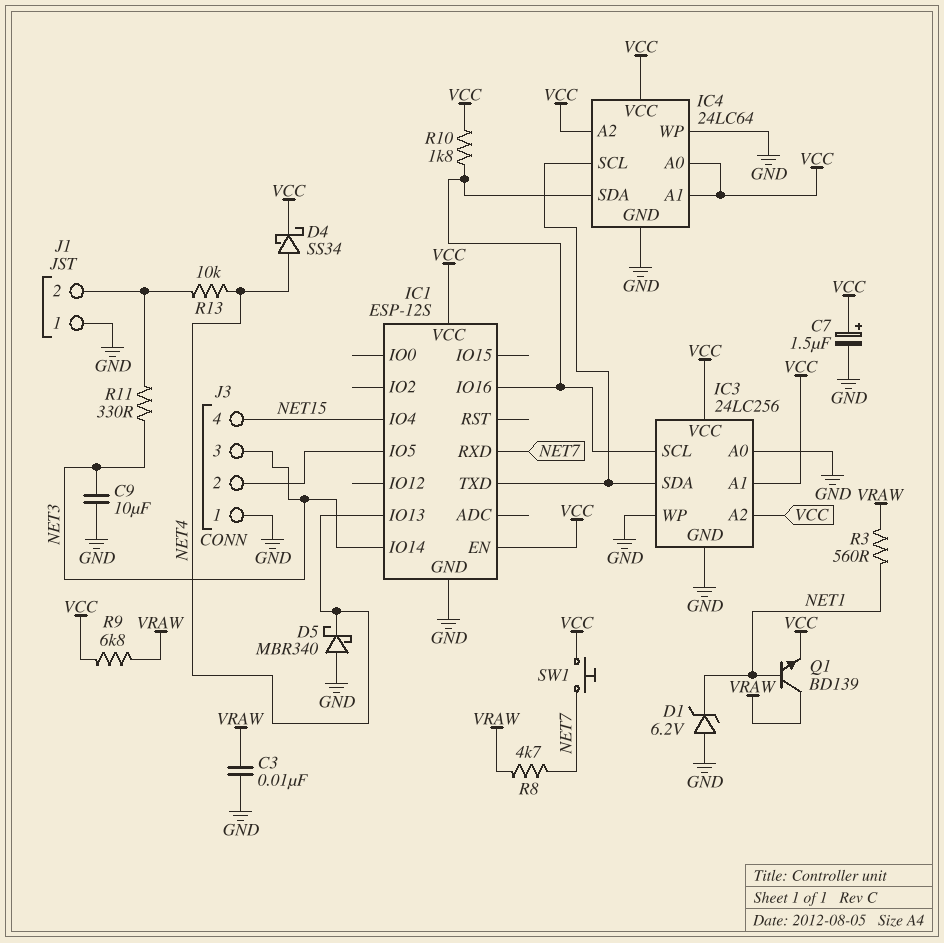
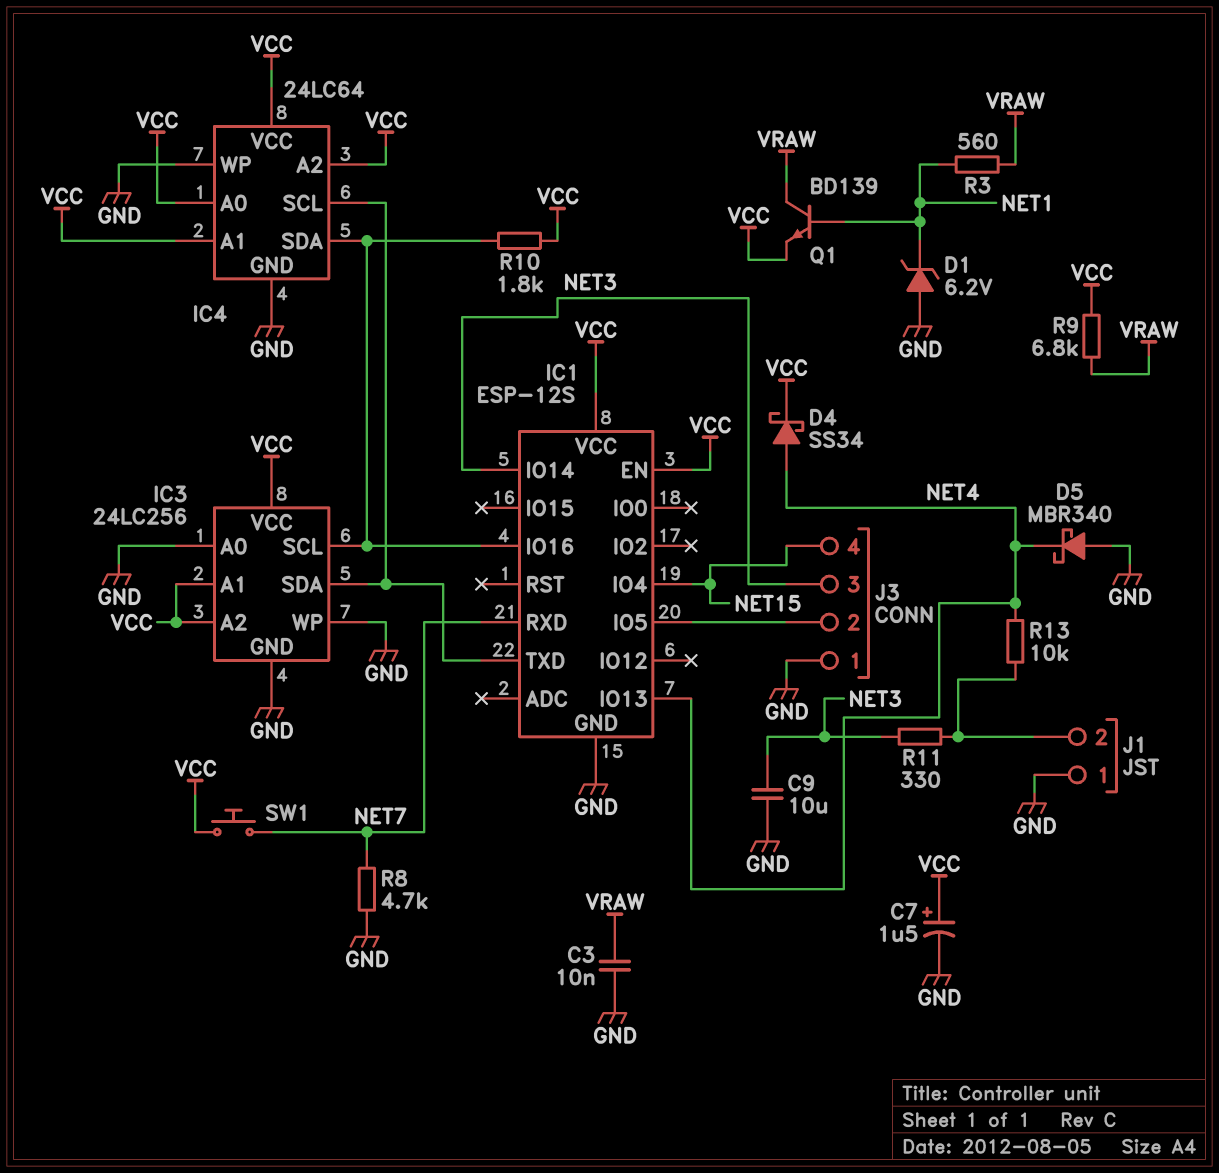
R8: 4.7k (NET7, VRAW) -> 4.7k (GND, NET7)

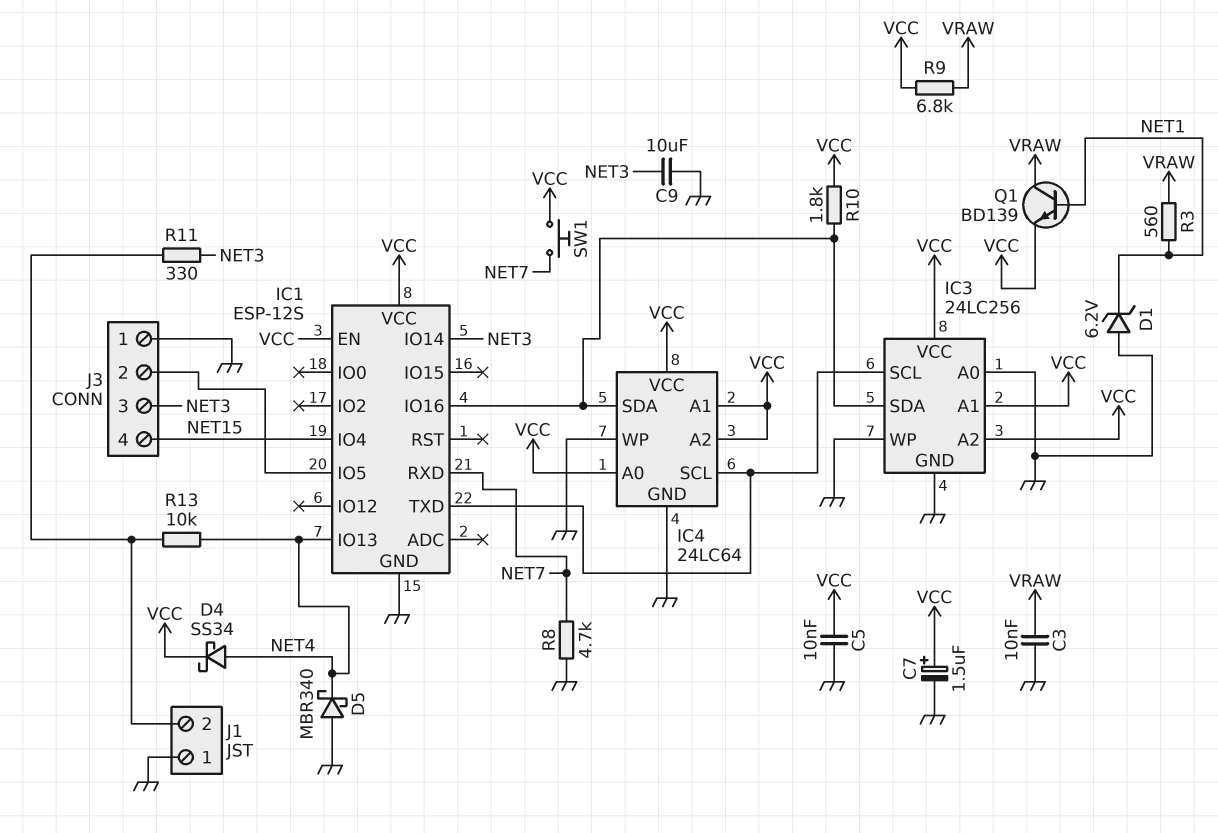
C5: none -> 10nF (GND, VCC)
IC3 pin SCL: IC1/IO16 -> IC1/TXD
IC3 pin SDA: IC1/TXD -> IC1/IO16

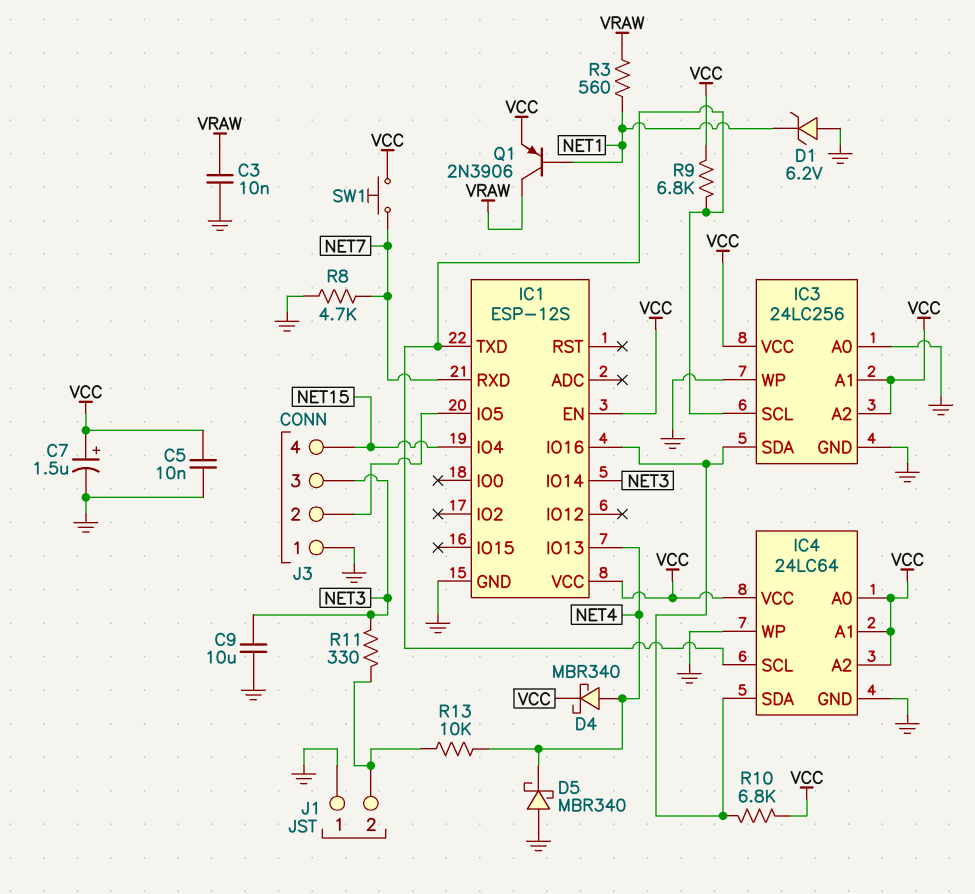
D4: schottky SS34 (A NET4, K VCC) -> schottky MBR340 (A NET4, K VCC)
Q1: NPN BD139 (B NET1, C VRAW, E VCC) -> PNP 2N3906 (B NET1, C VRAW, E VCC)
R9: 6.8k (VCC, VRAW) -> 6.8k (IC1/TXD, VCC)
R10: 1.8k (IC1/IO16, VCC) -> 6.8k (IC1/IO16, VCC)

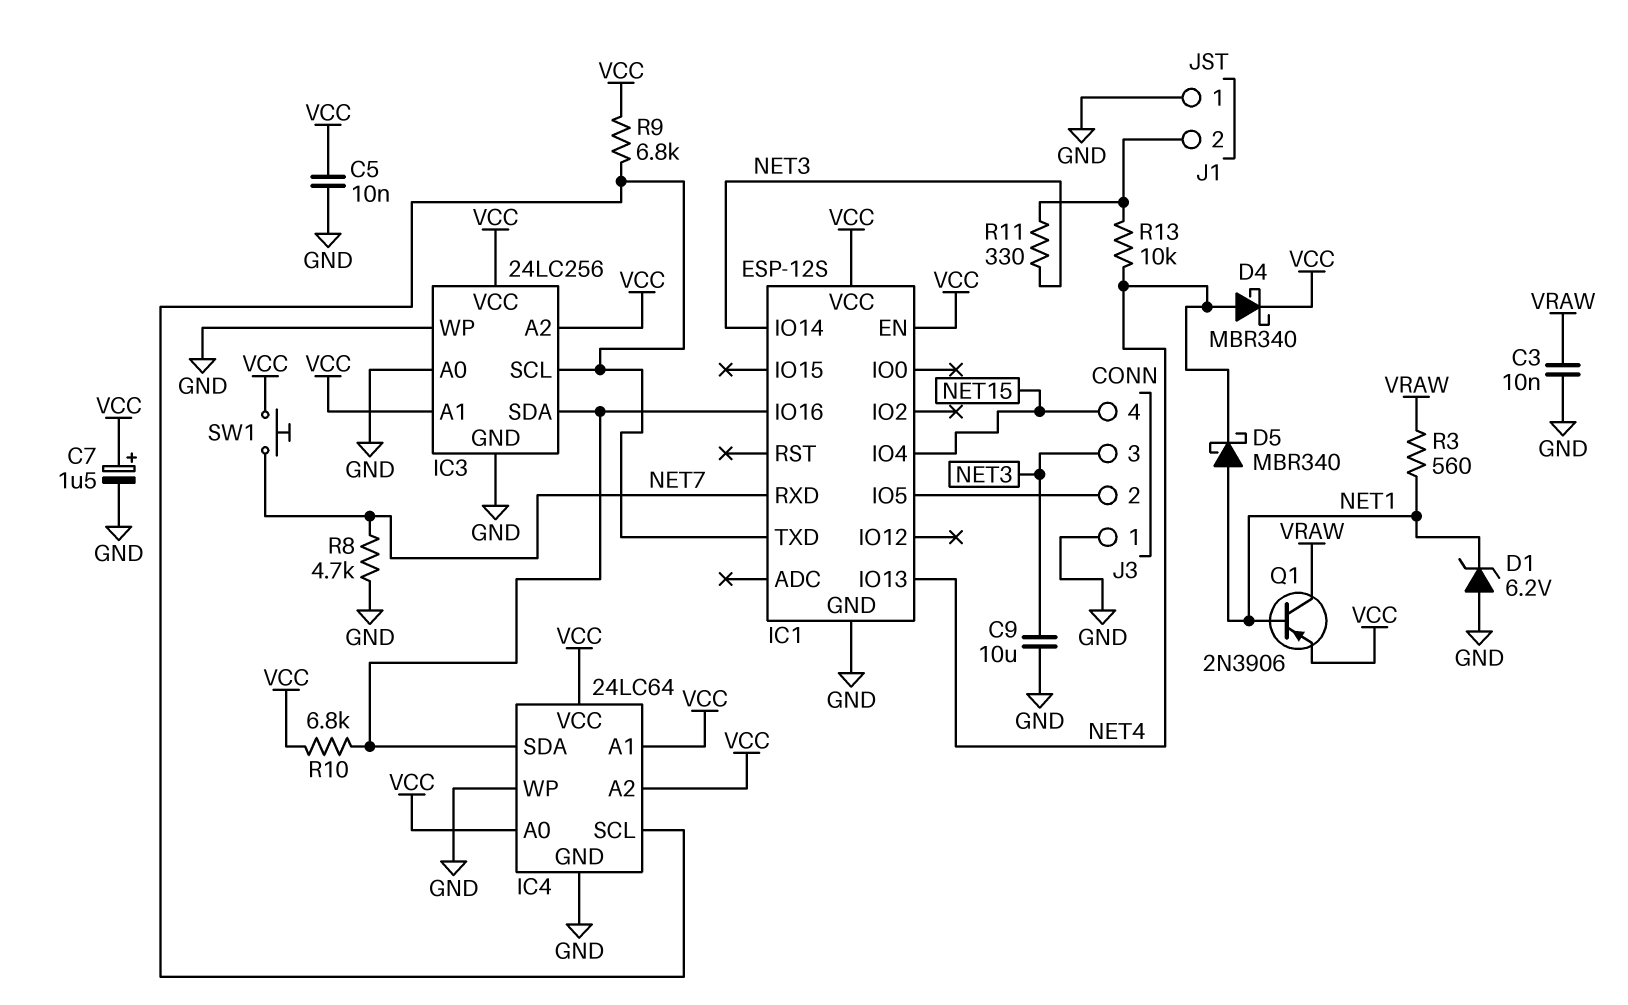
D5: schottky MBR340 (A GND, K NET4) -> schottky MBR340 (A NET1, K NET4)

